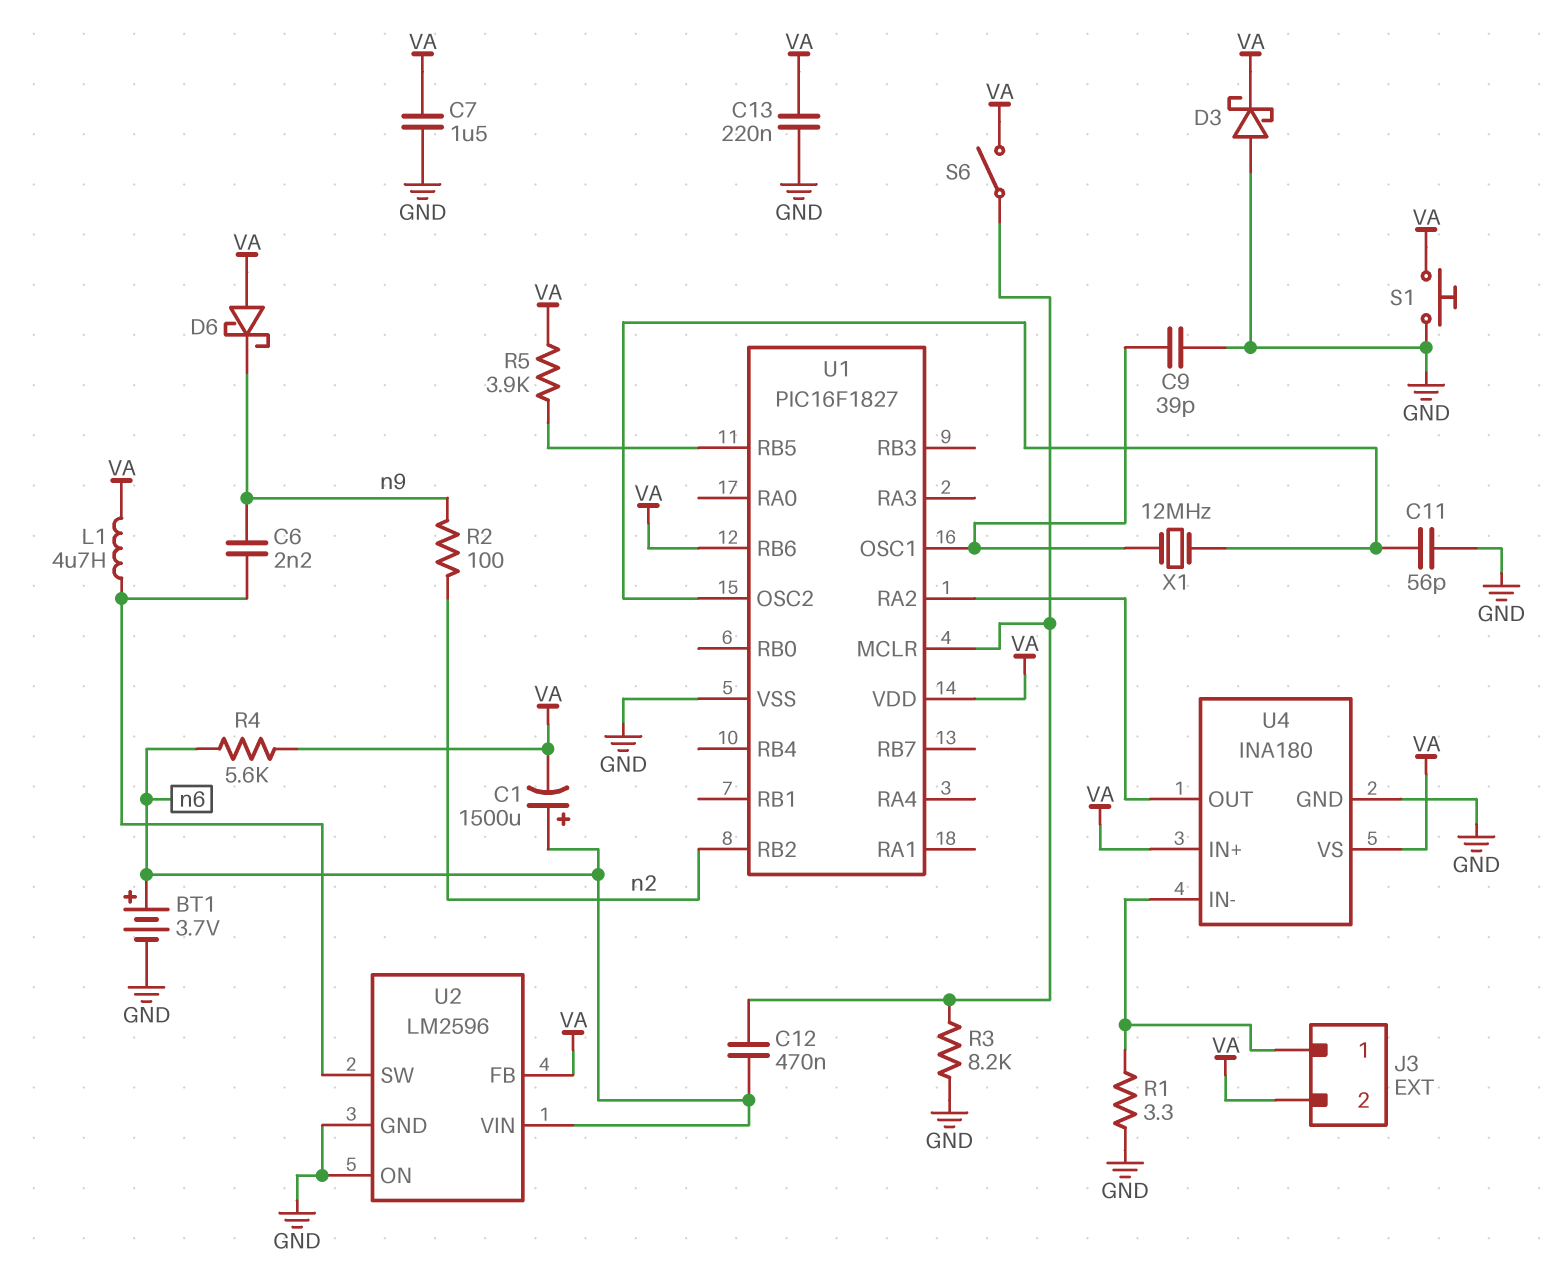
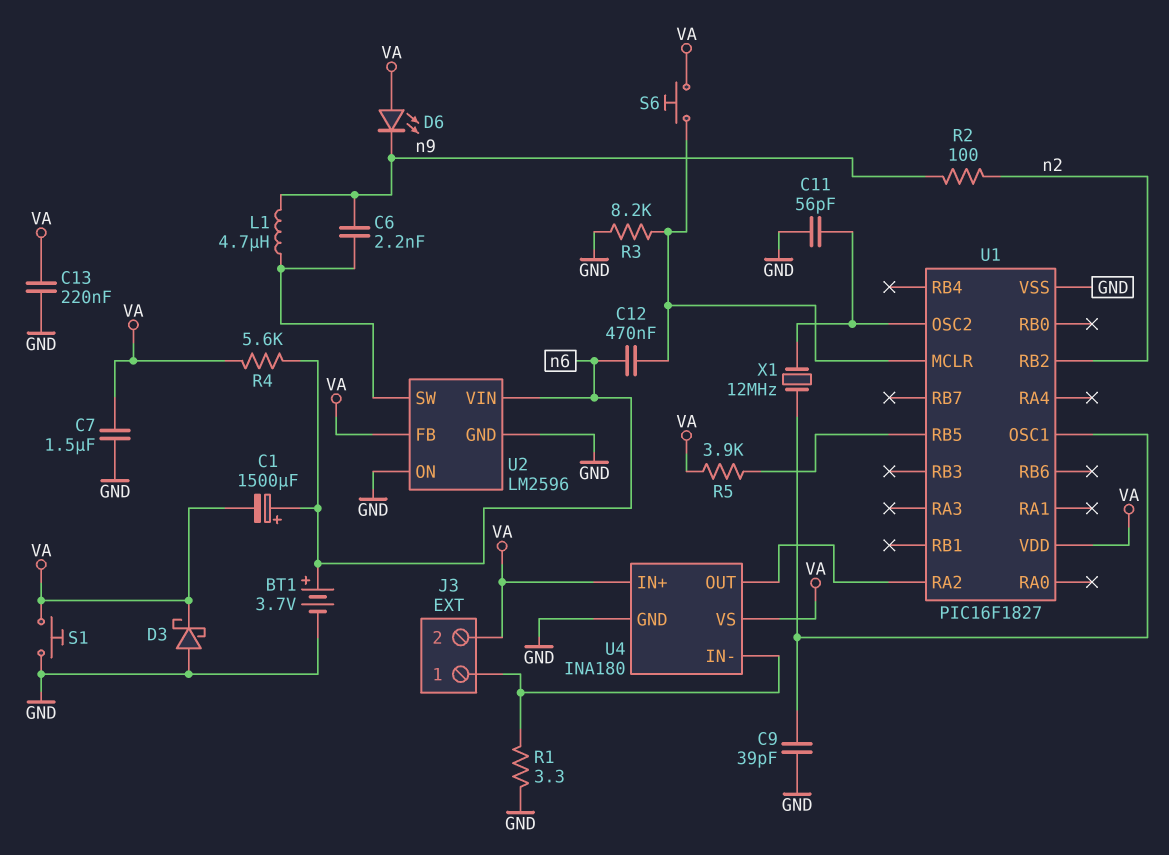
D6: schottky (A VA, K n9) -> LED (A VA, K n9)
L1: 4.7uH (U2/SW, VA) -> 4.7uH (U2/SW, n9)
S6: switch (U1/MCLR, VA) -> button (U1/MCLR, VA)
U1 pin RB6: VA -> none

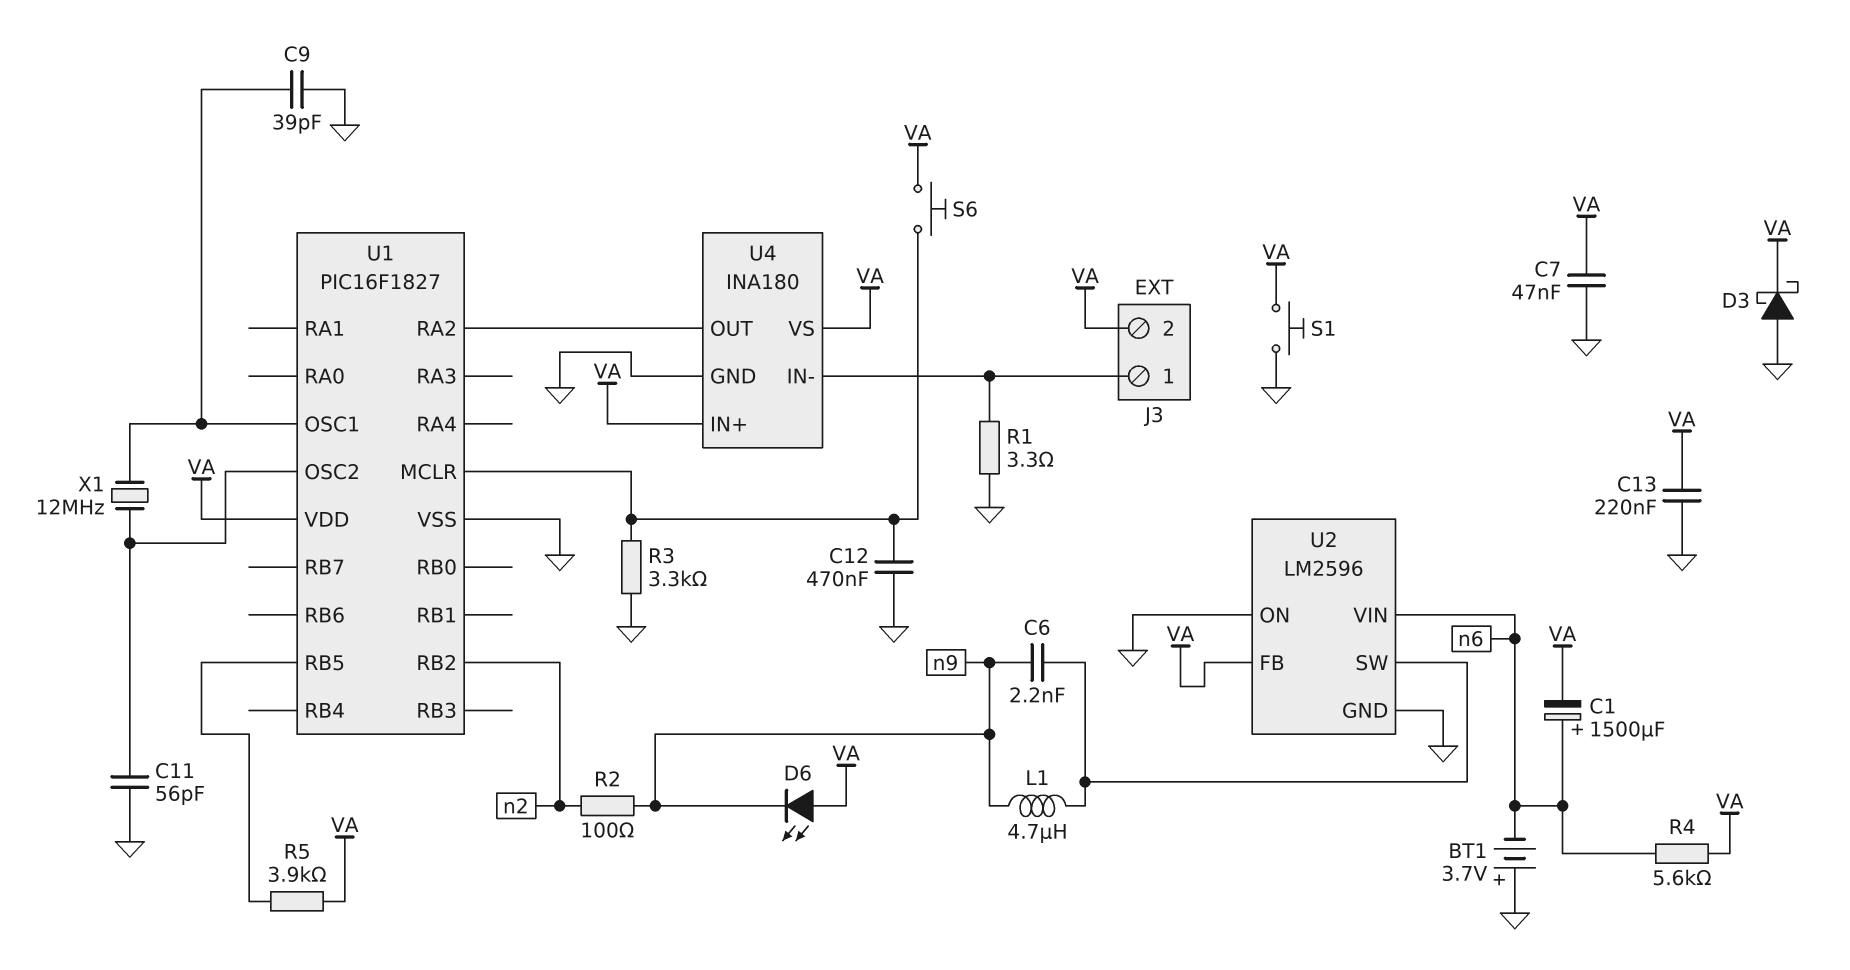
BT1: 3.7V (plus n6, minus GND) -> 3.7V (plus GND, minus n6)
C7: 1.5uF (GND, VA) -> 47nF (GND, VA)
C12: 470nF (U1/MCLR, n6) -> 470nF (GND, U1/MCLR)
R3: 8.2k (GND, U1/MCLR) -> 3.3k (GND, U1/MCLR)

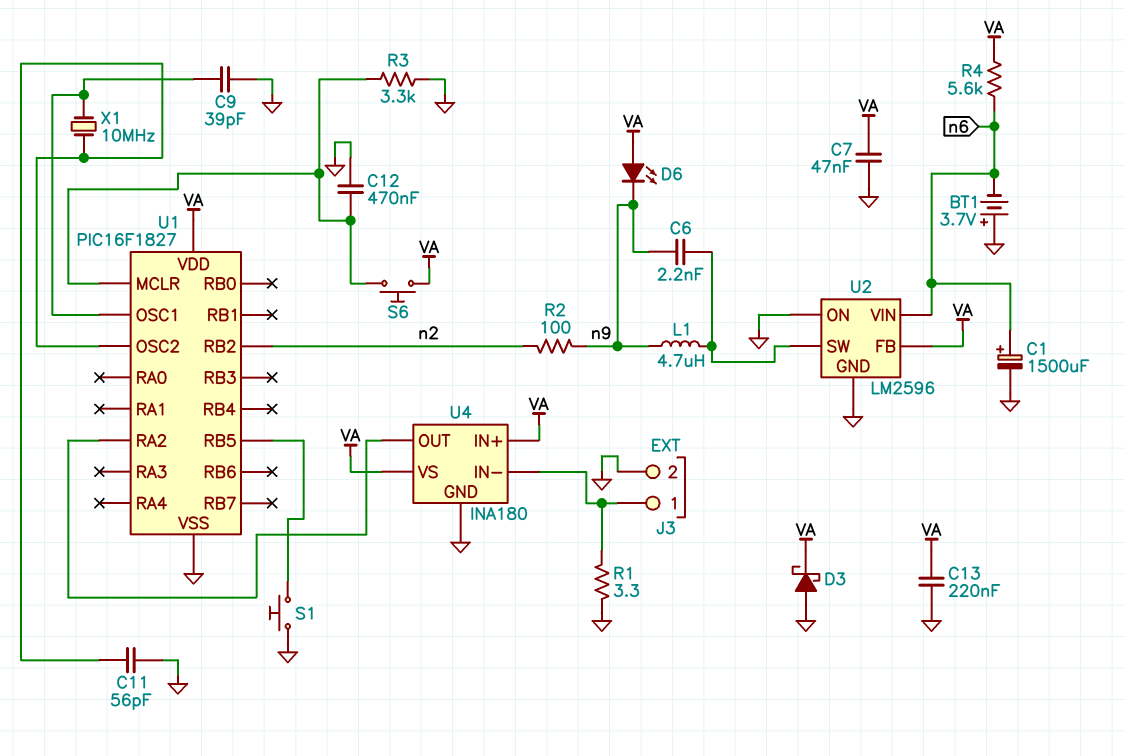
C1: 1500uF (plus n6, minus VA) -> 1500uF (plus n6, minus GND)
J3 pin 2: VA -> GND
R5: 3.9k (U1/RB5, VA) -> none
S1: button (GND, VA) -> button (GND, U1/RB5)
X1: 12MHz (U1/OSC1, U1/OSC2) -> 10MHz (U1/OSC1, U1/OSC2)

